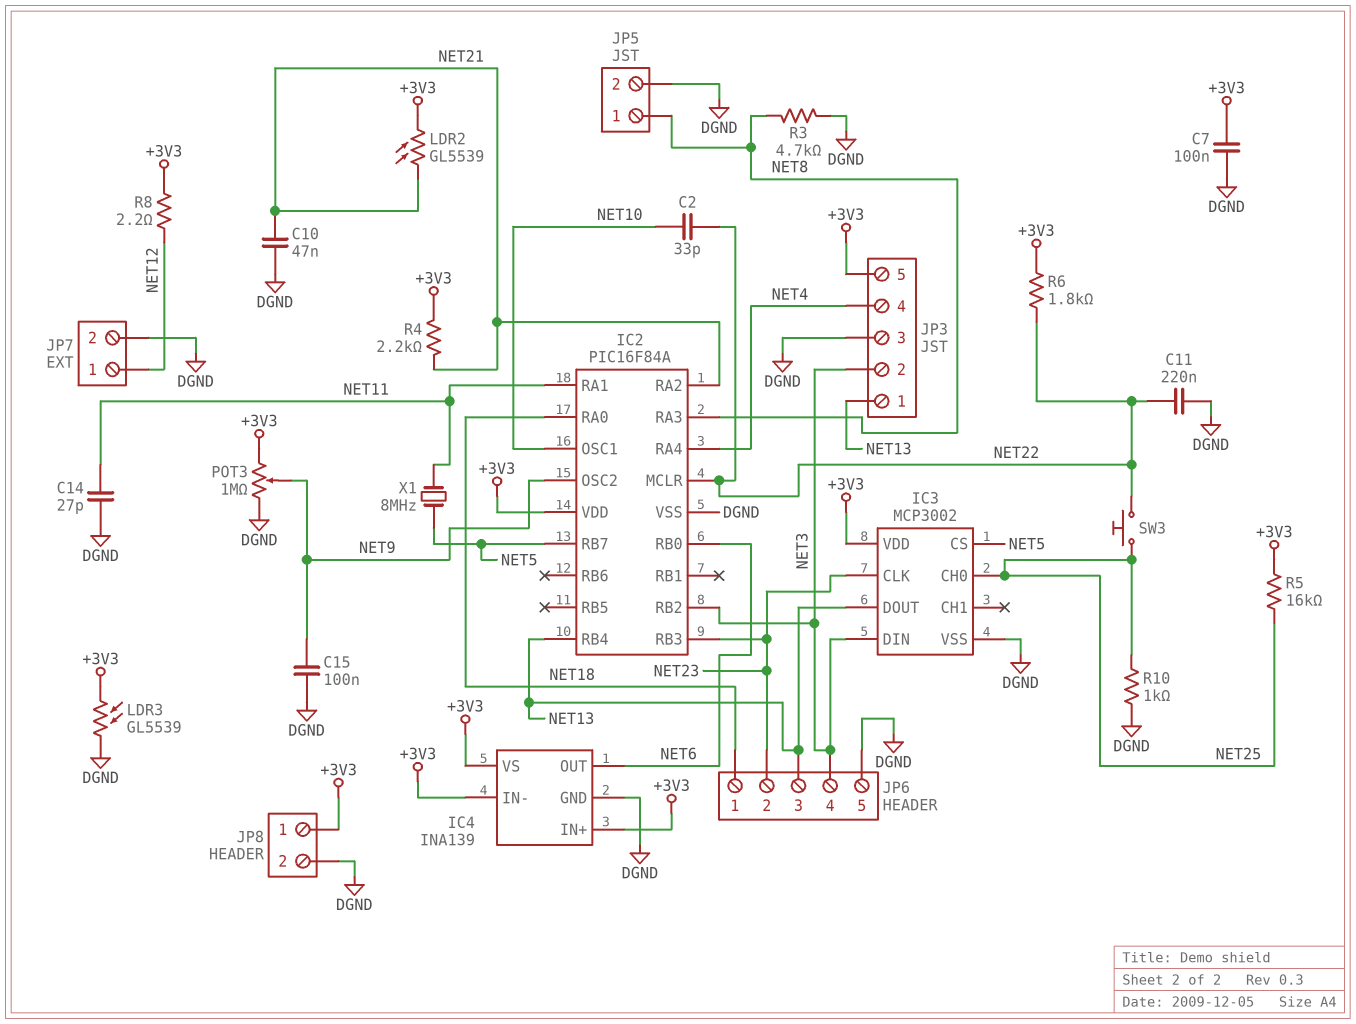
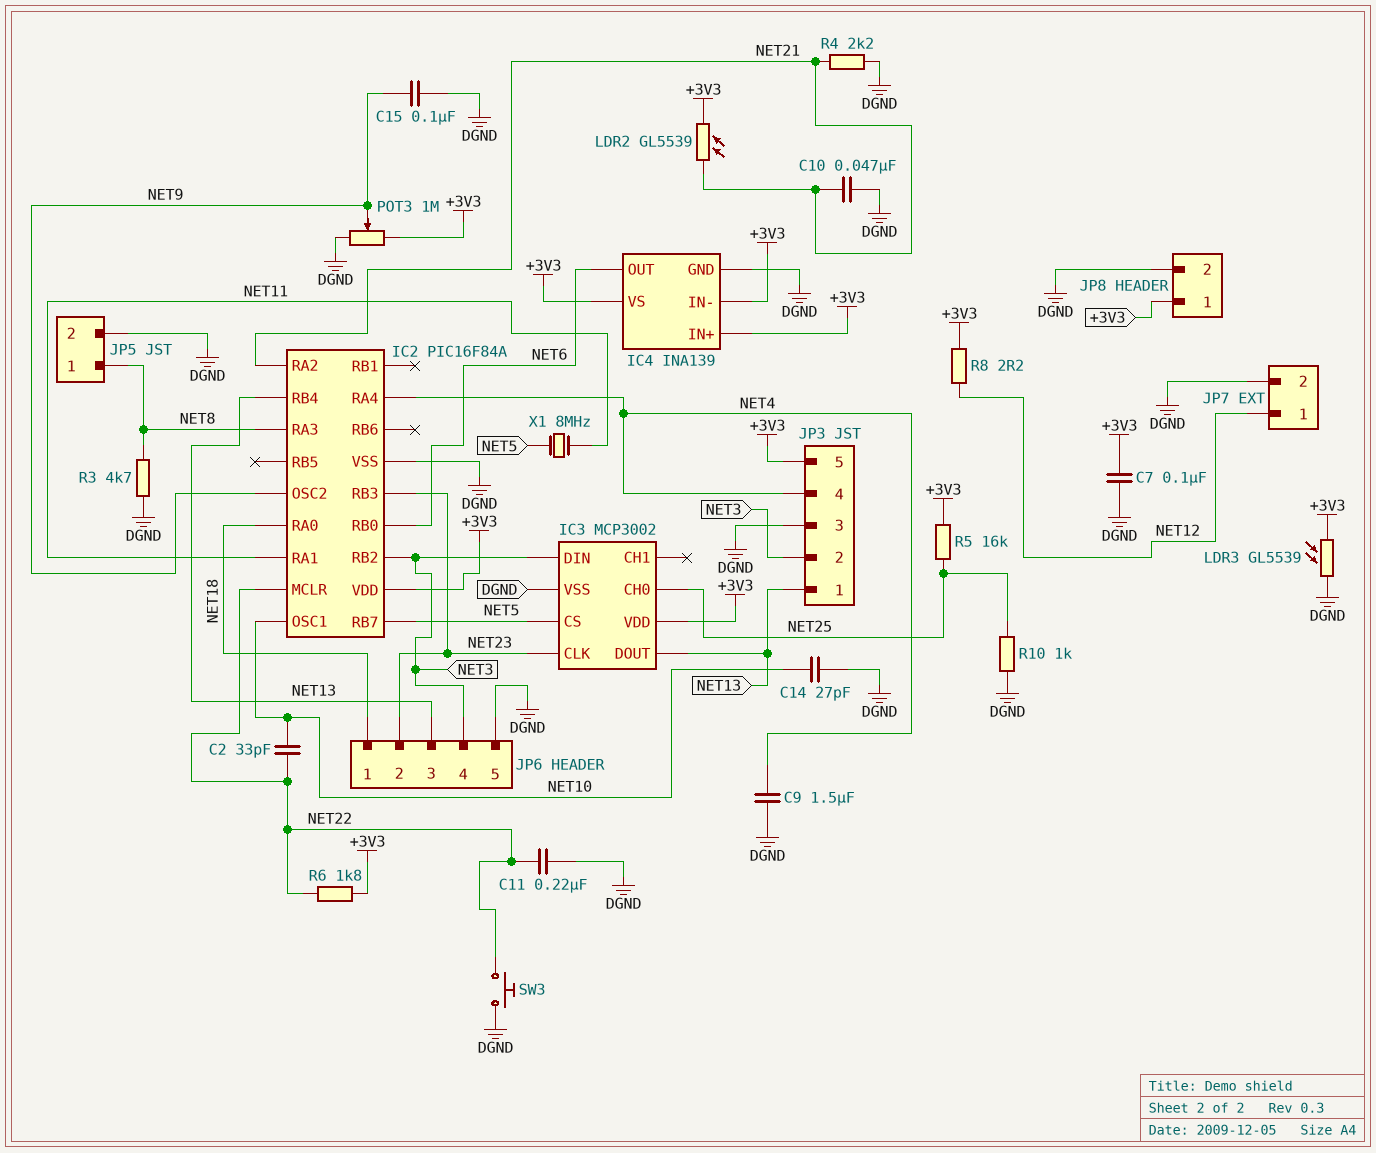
C9: none -> 1.5uF (DGND, NET4)
C14: 27pF (DGND, NET11) -> 27pF (DGND, NET10)
R4: 2.2k (+3V3, NET21) -> 2.2k (DGND, NET21)
SW3: button (NET22, NET25) -> button (DGND, NET22)

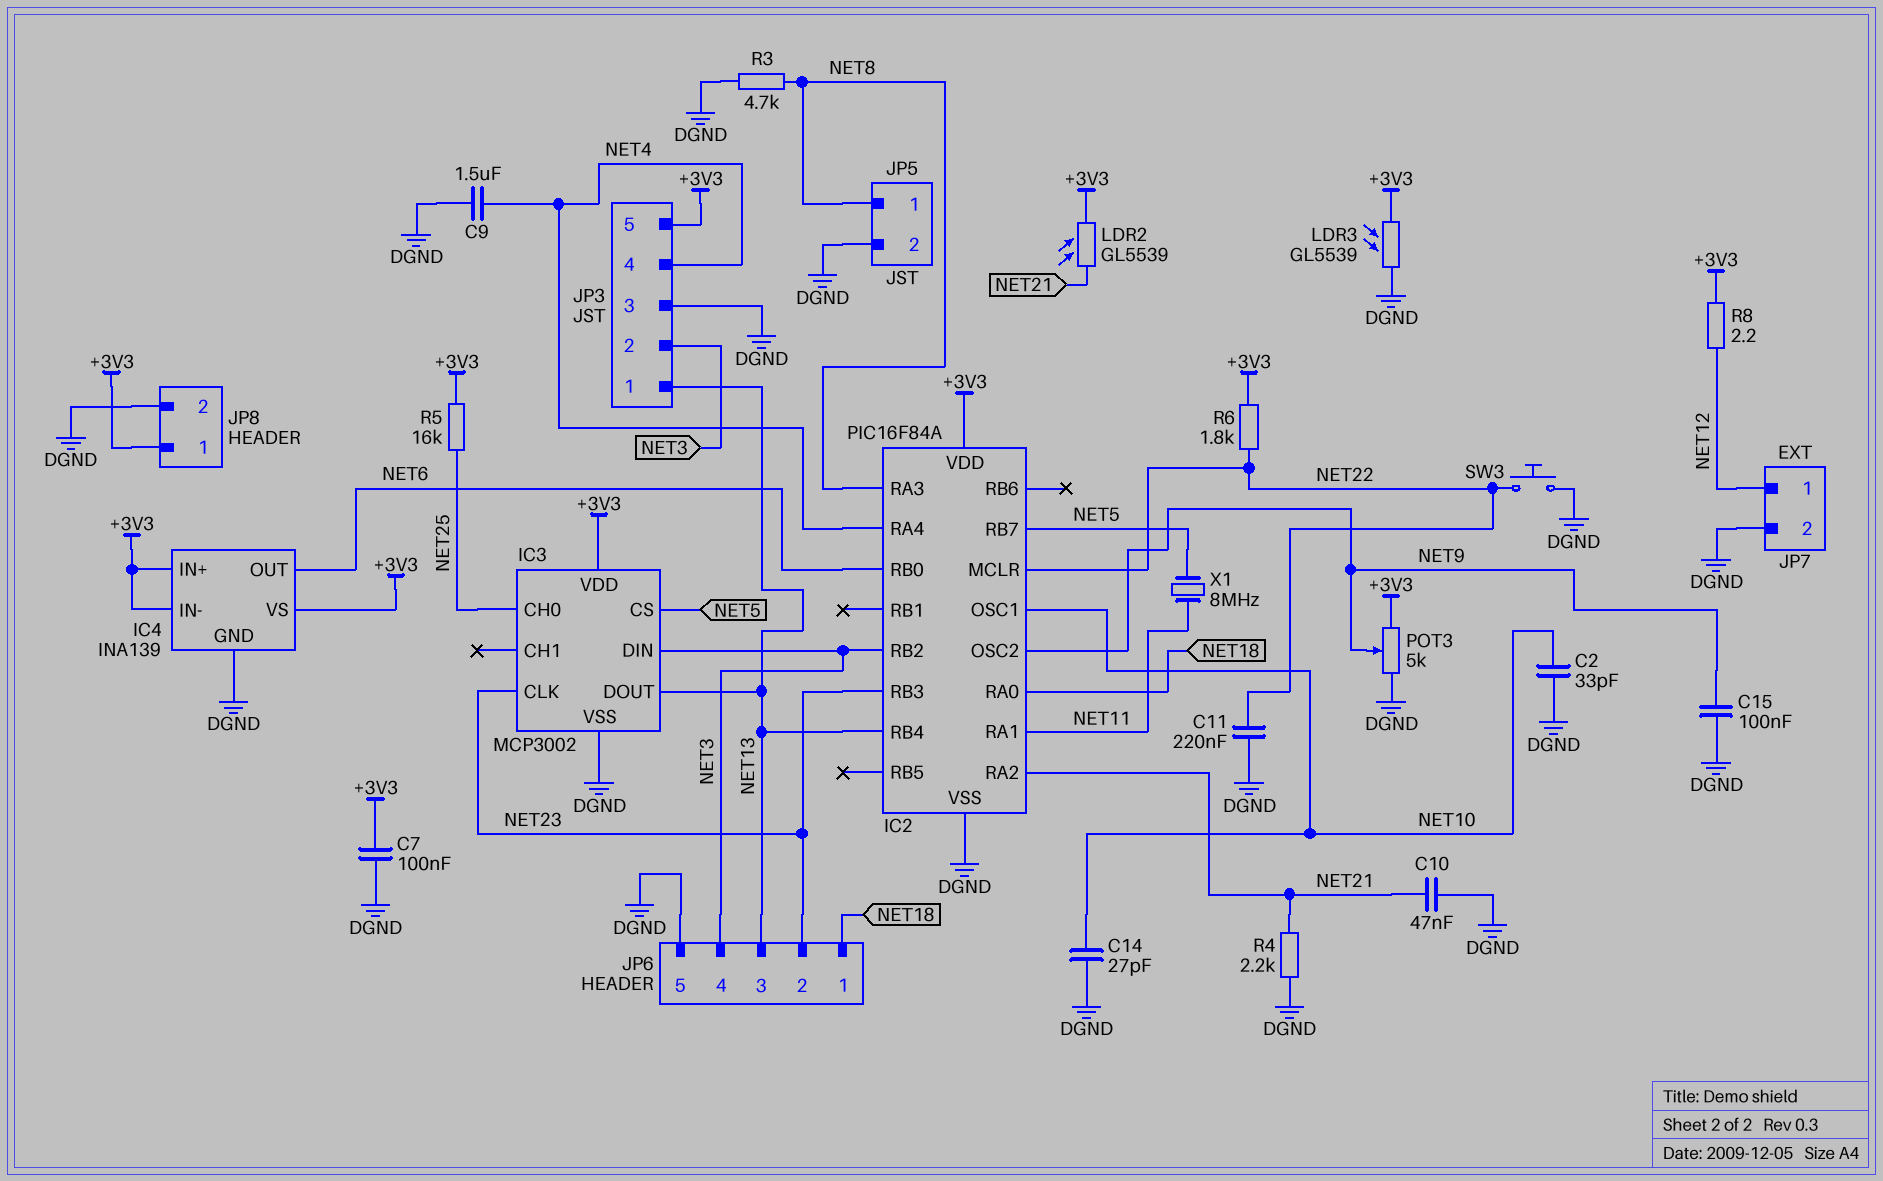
C2: 33pF (NET10, NET22) -> 33pF (DGND, NET10)
POT3: 1M (+3V3, DGND, wiper NET9) -> 5k (+3V3, DGND, wiper NET9)
R10: 1k (DGND, NET25) -> none

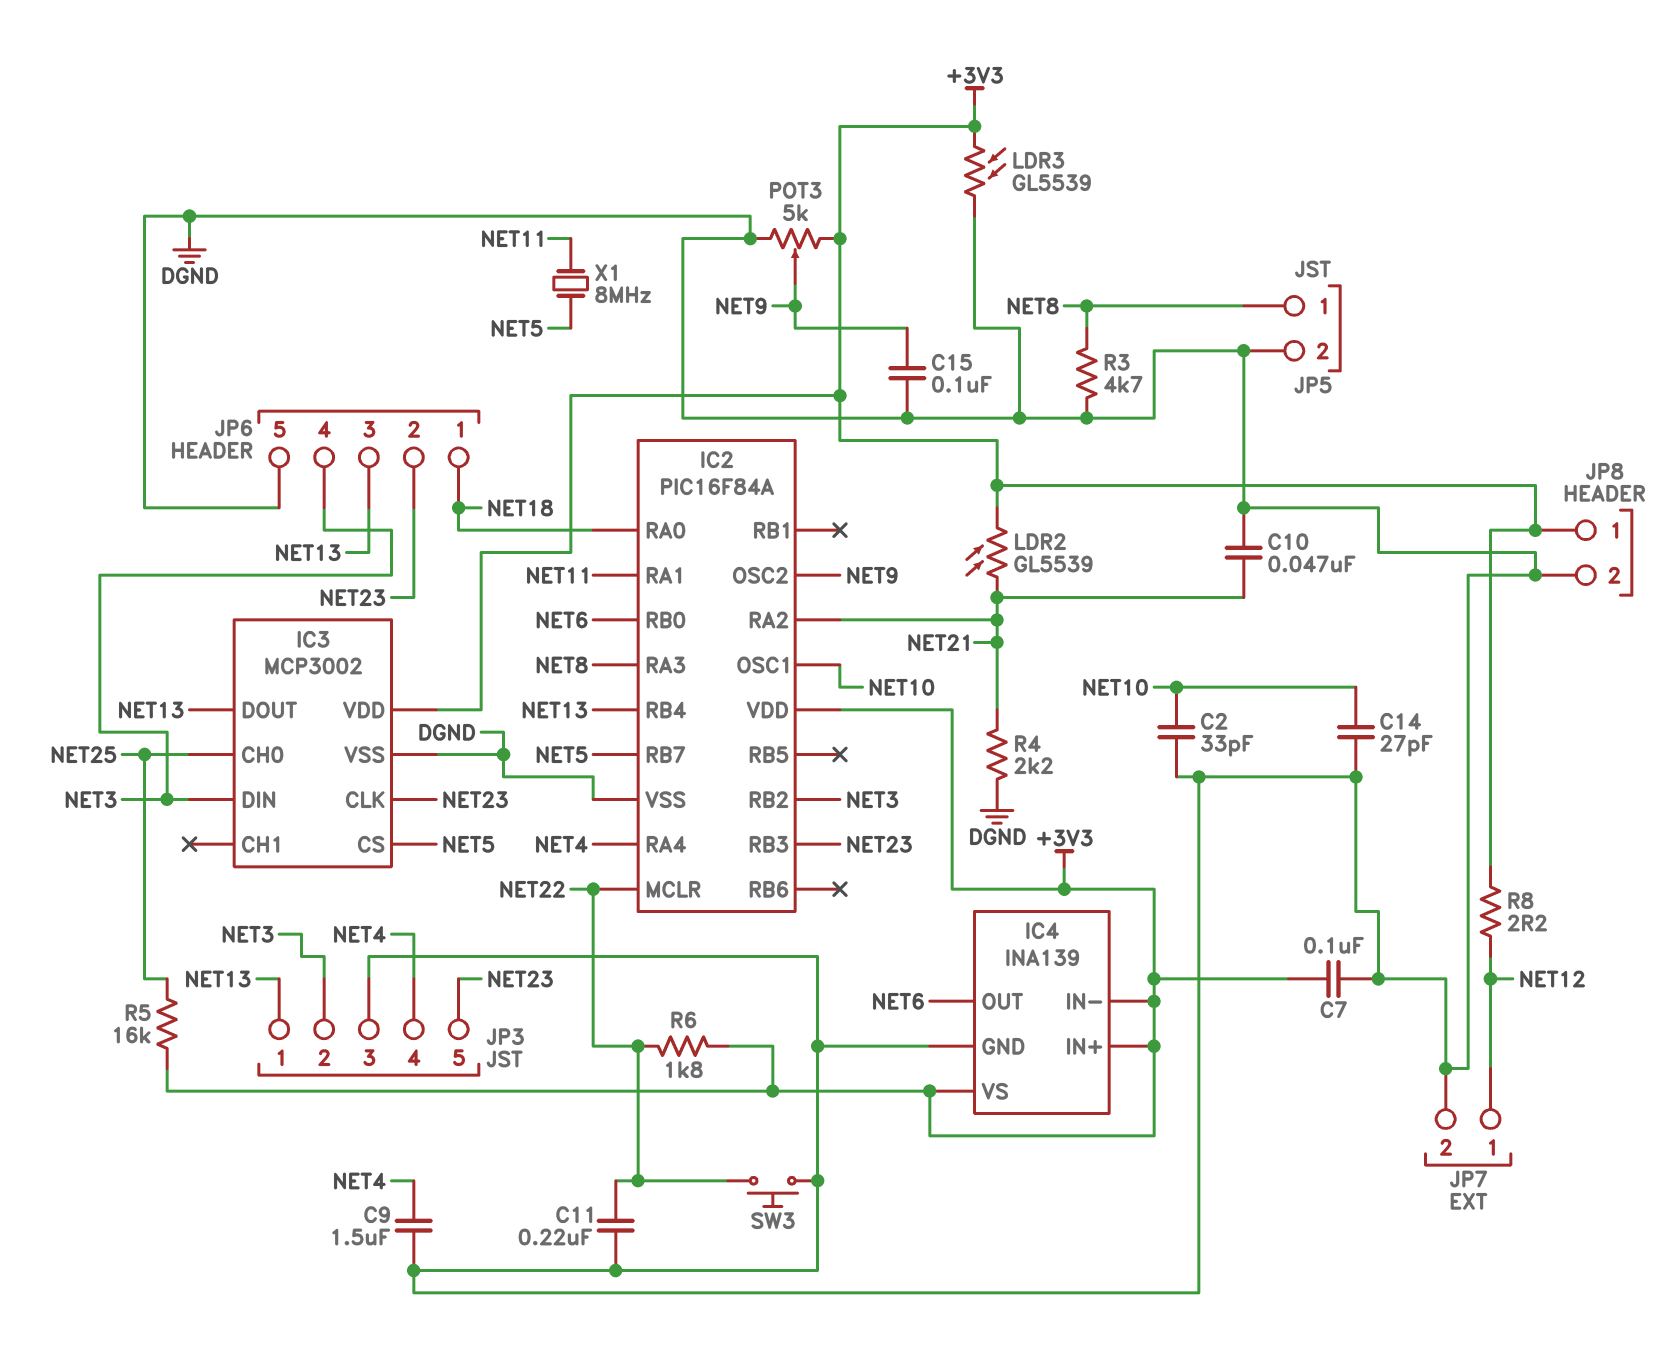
JP3 pin 5: +3V3 -> NET23

